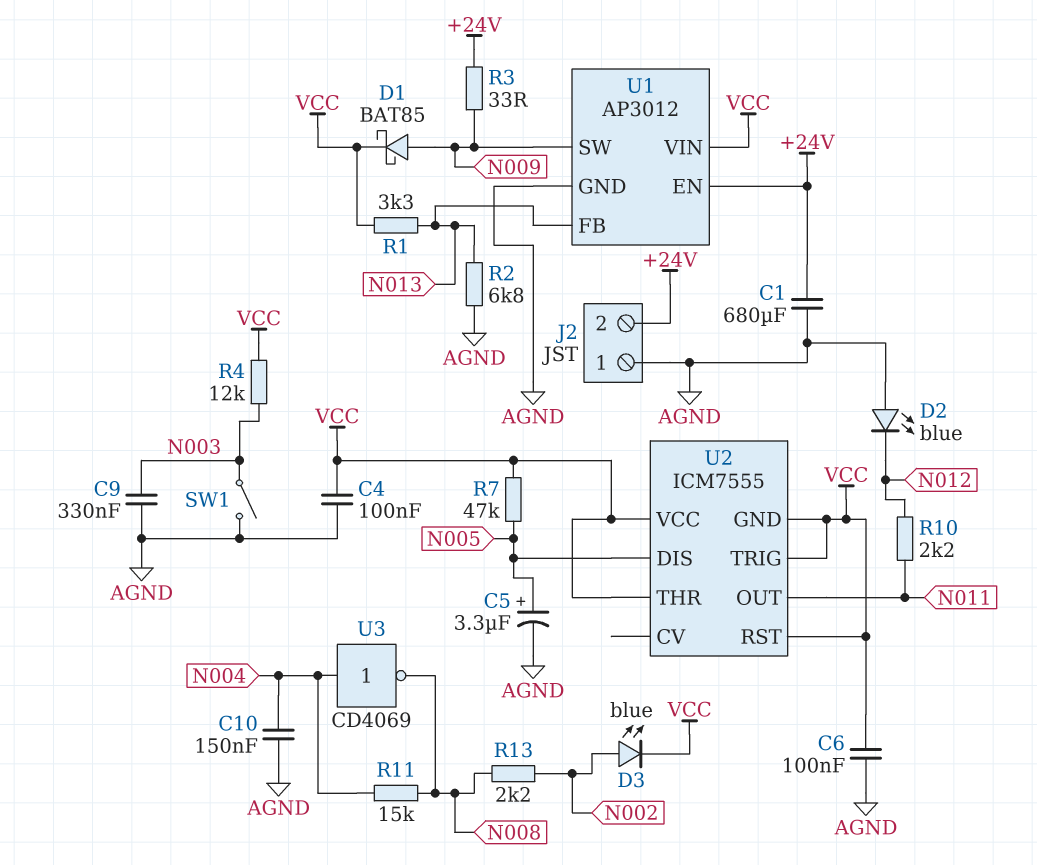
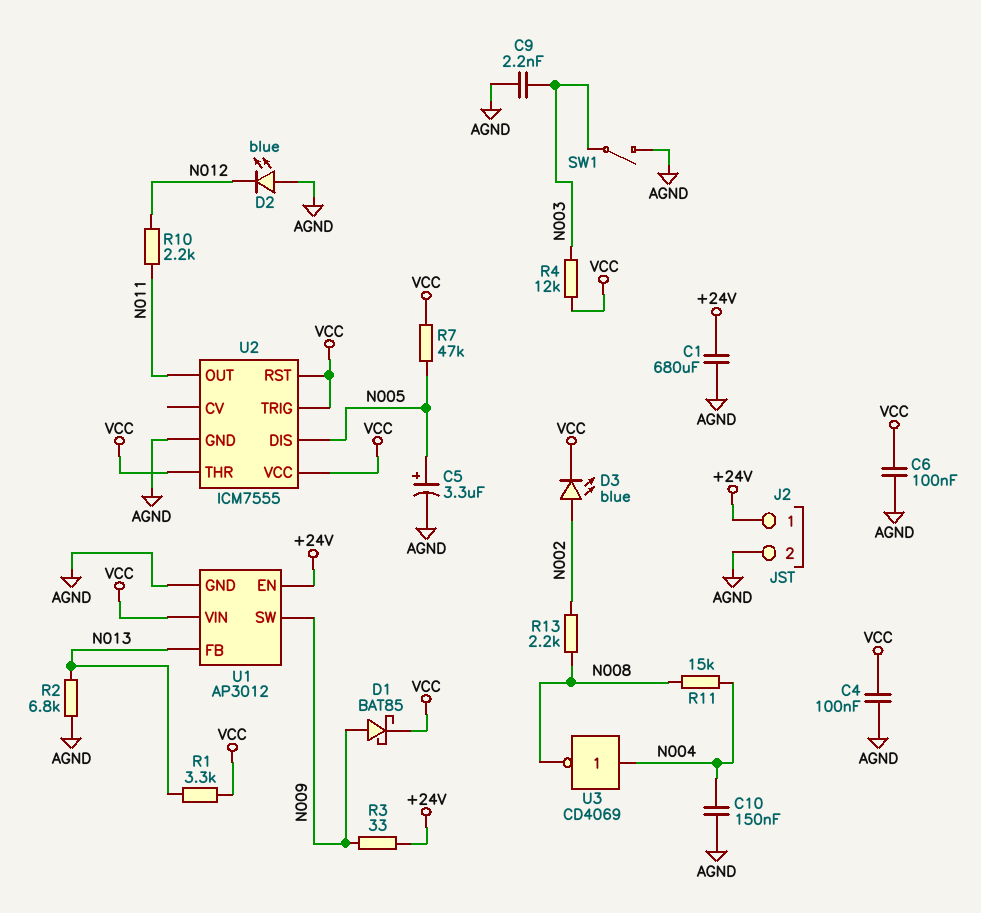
C9: 330nF (AGND, N003) -> 2.2nF (AGND, N003)
J2 pin 1: AGND -> +24V
J2 pin 2: +24V -> AGND
U2 pin GND: VCC -> AGND

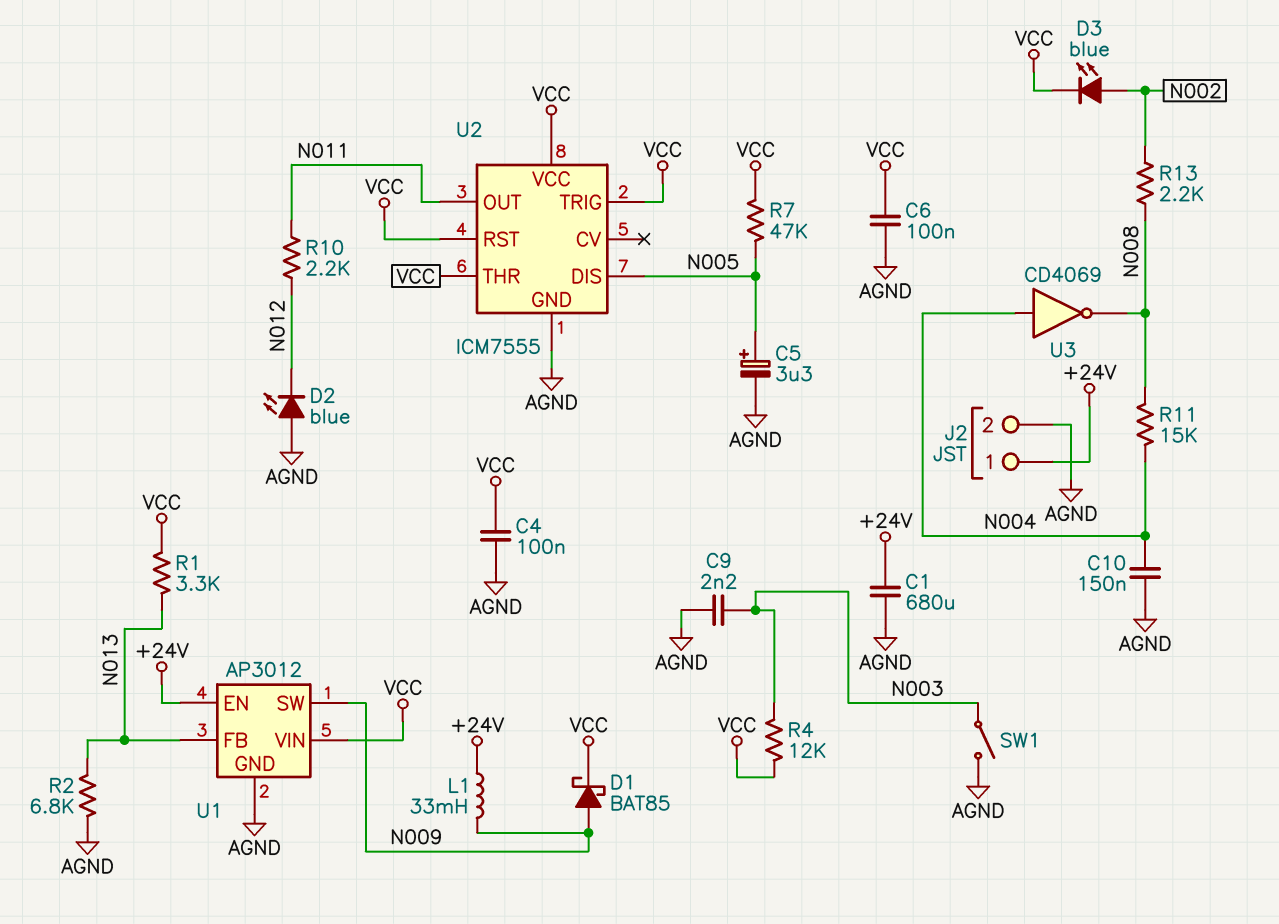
L1: none -> 33mH (+24V, N009)
R3: 33 (+24V, N009) -> none

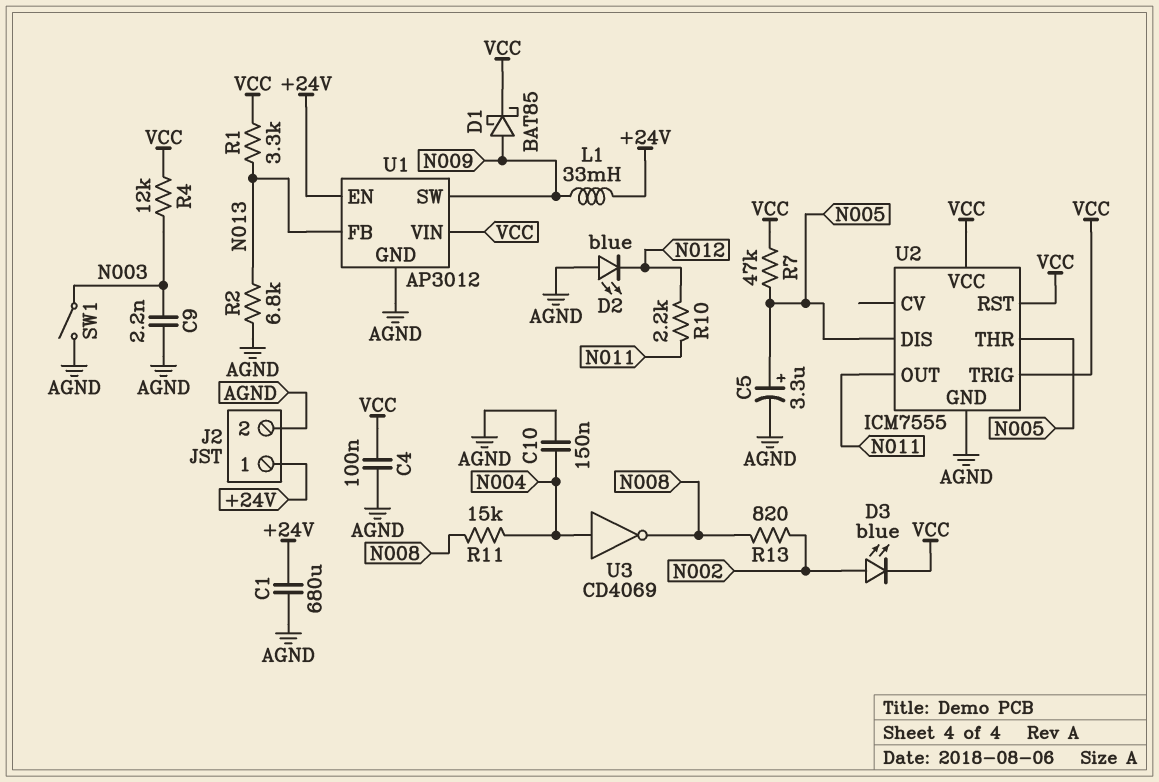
C6: 100nF (AGND, VCC) -> none
R13: 2.2k (N002, N008) -> 820 (N002, N008)
U2 pin THR: VCC -> N005

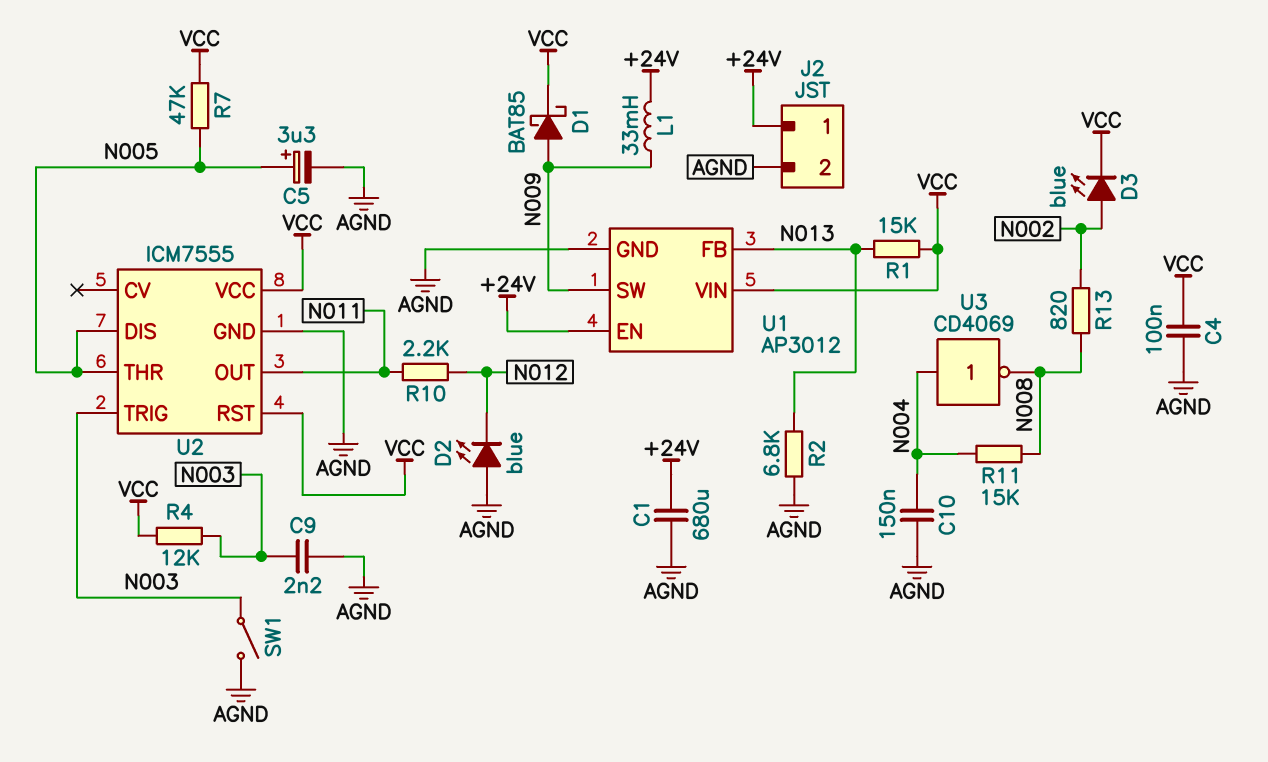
R1: 3.3k (N013, VCC) -> 15k (N013, VCC)
U2 pin TRIG: VCC -> N003

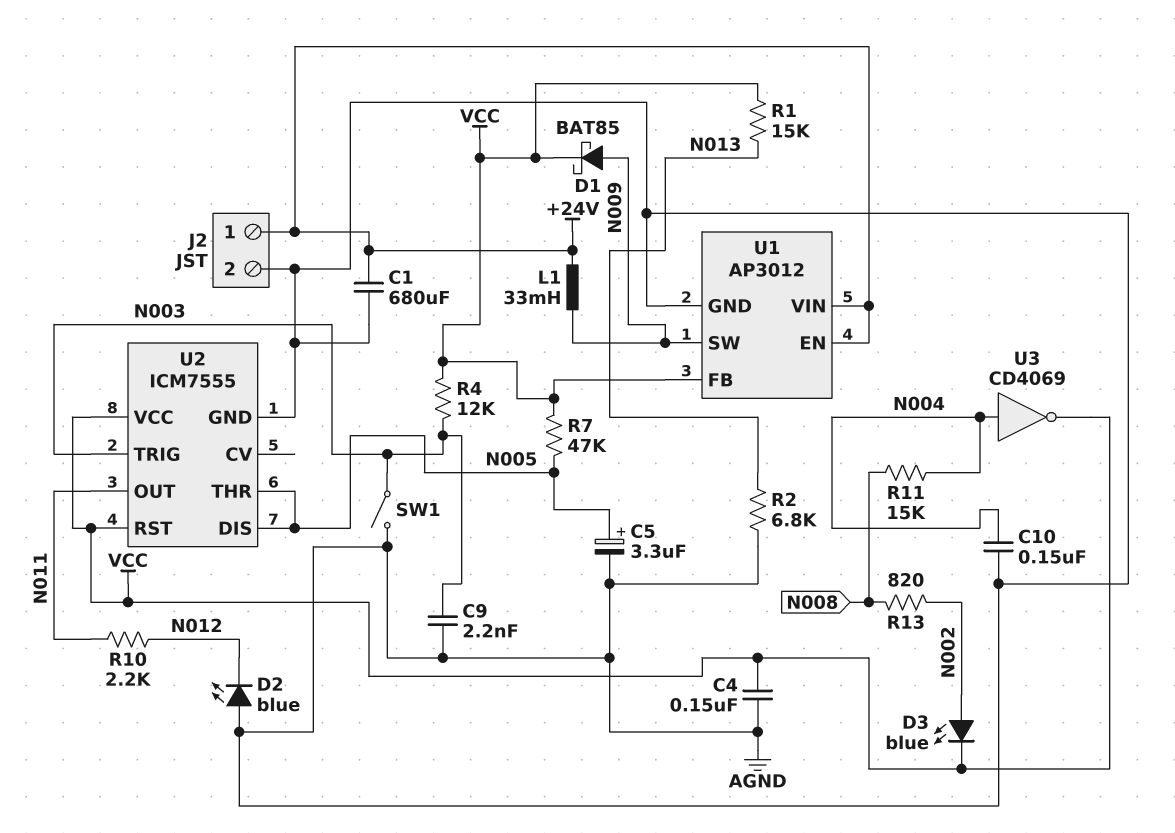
C4: 100nF (AGND, VCC) -> 150nF (AGND, VCC)
U1 pin FB: N013 -> VCC
U1 pin VIN: VCC -> +24V
U3: NOT CD4069 (in N004, out N008) -> NOT CD4069 (in N004, out VCC)

